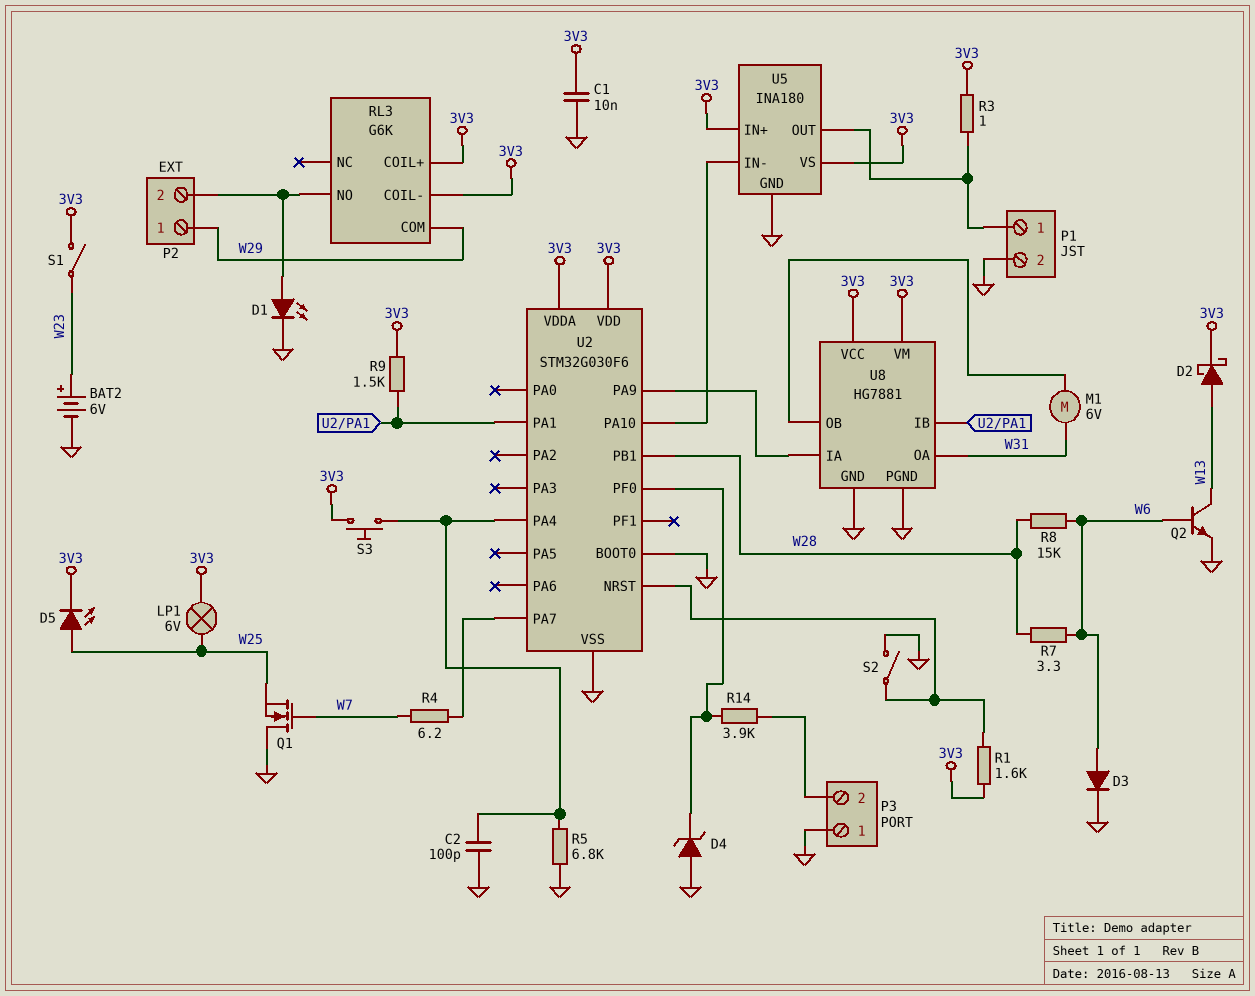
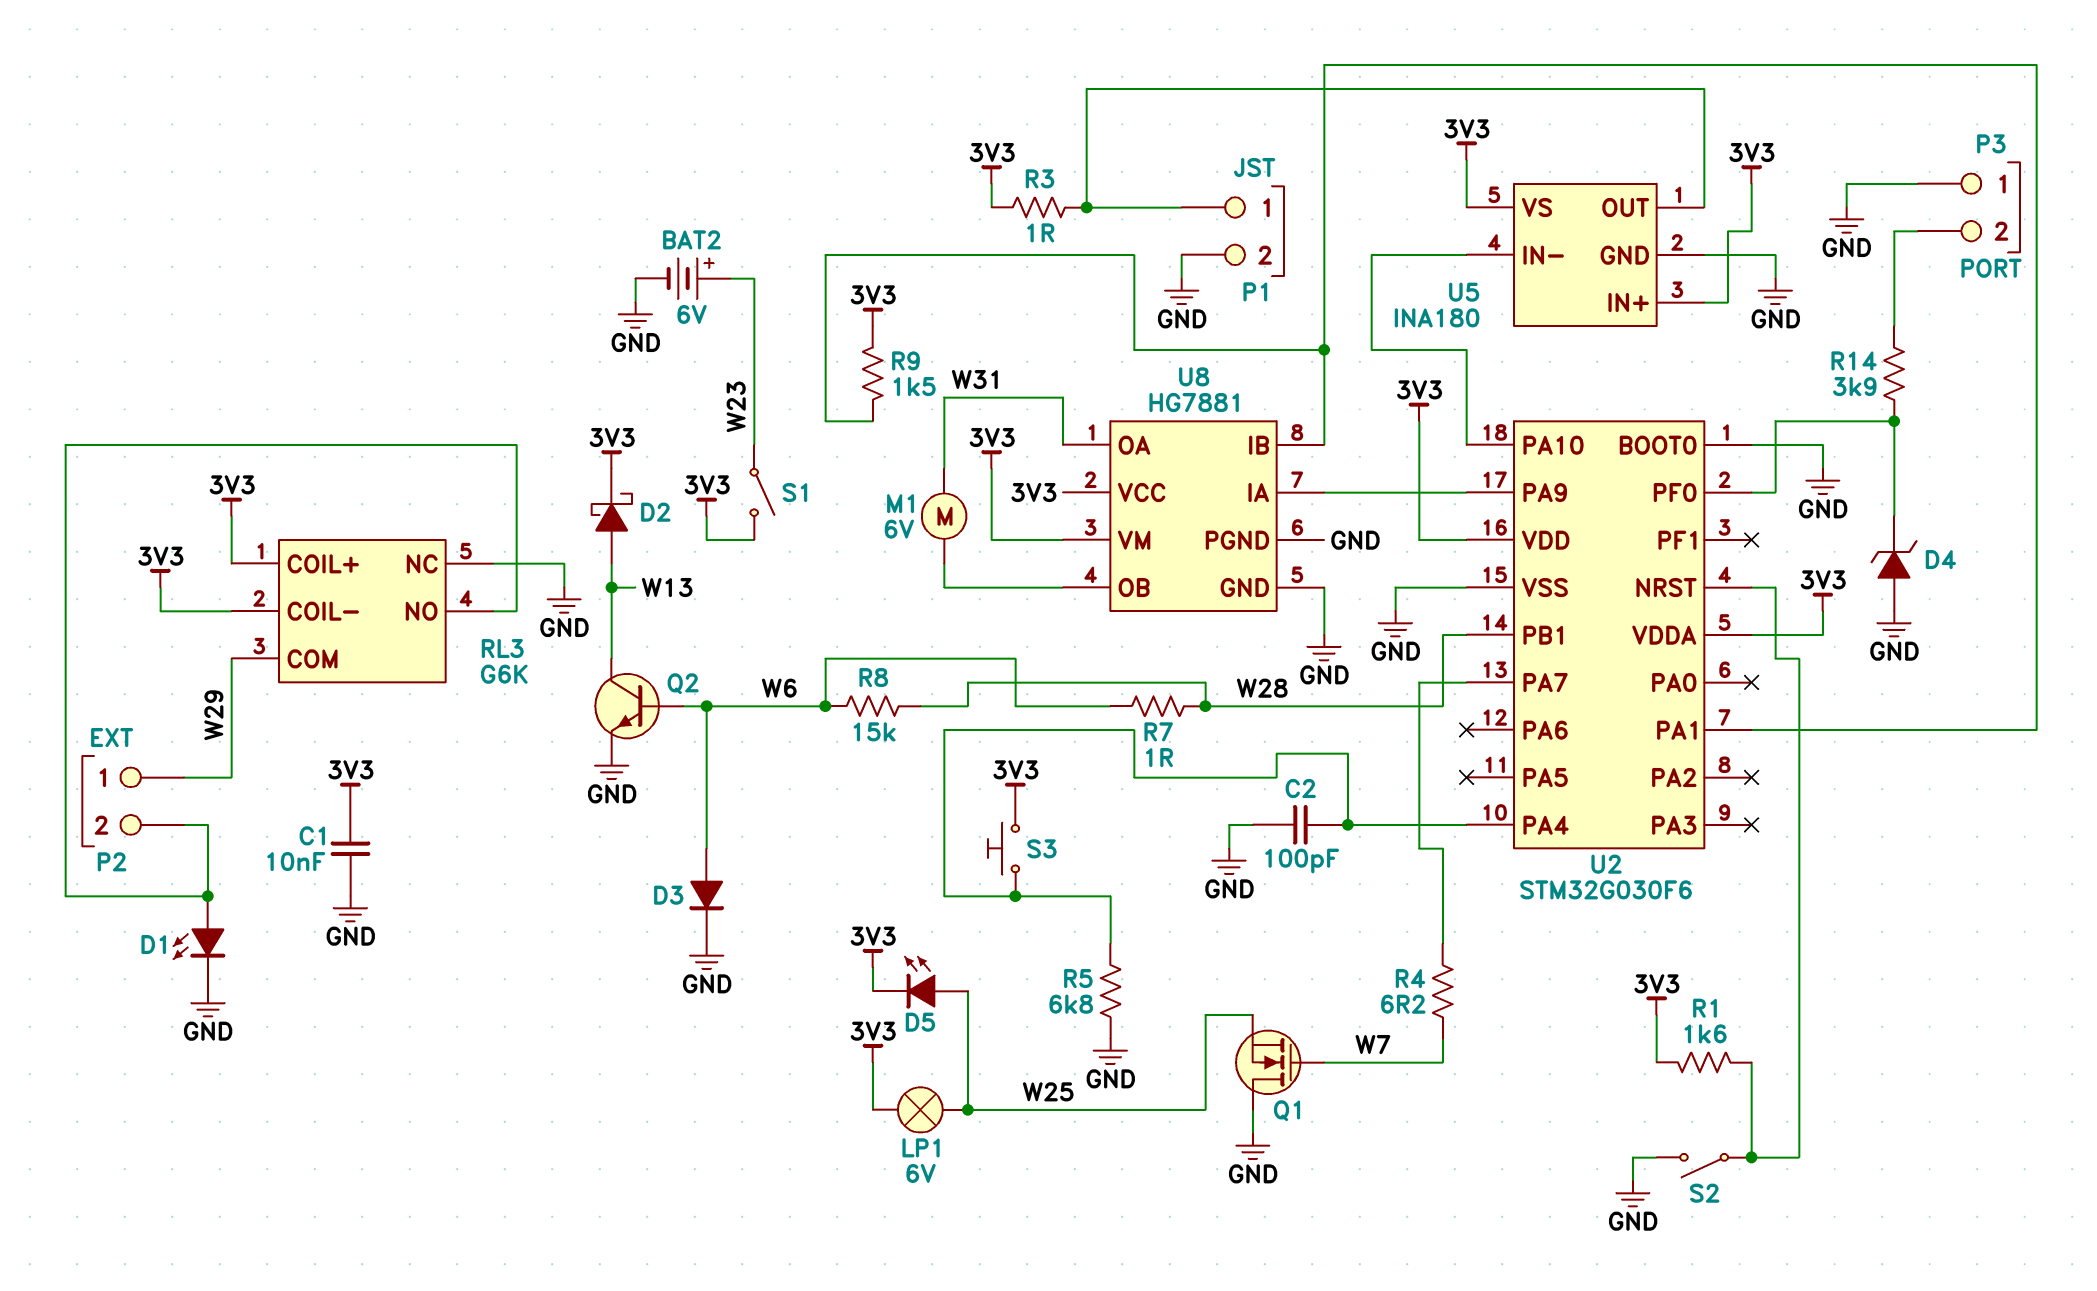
R7: 3.3 (W6, W28) -> 1 (W6, W28)
RL3 pin NC: none -> GND

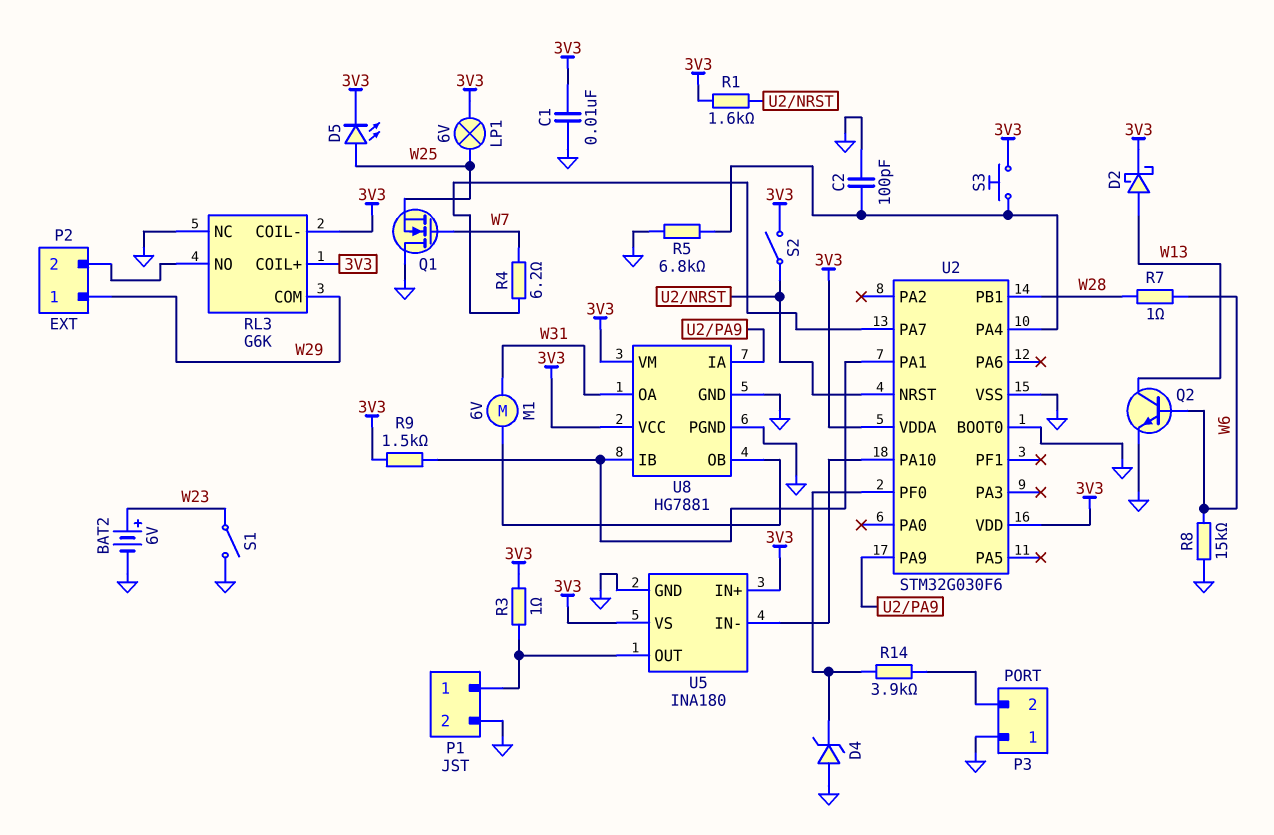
D1: LED (A P2/2, K GND) -> none
D3: diode (A W6, K GND) -> none
R8: 15k (W6, W28) -> 15k (GND, W6)
S1: switch (3V3, W23) -> switch (GND, W23)
S2: switch (GND, U2/NRST) -> switch (3V3, U2/NRST)

